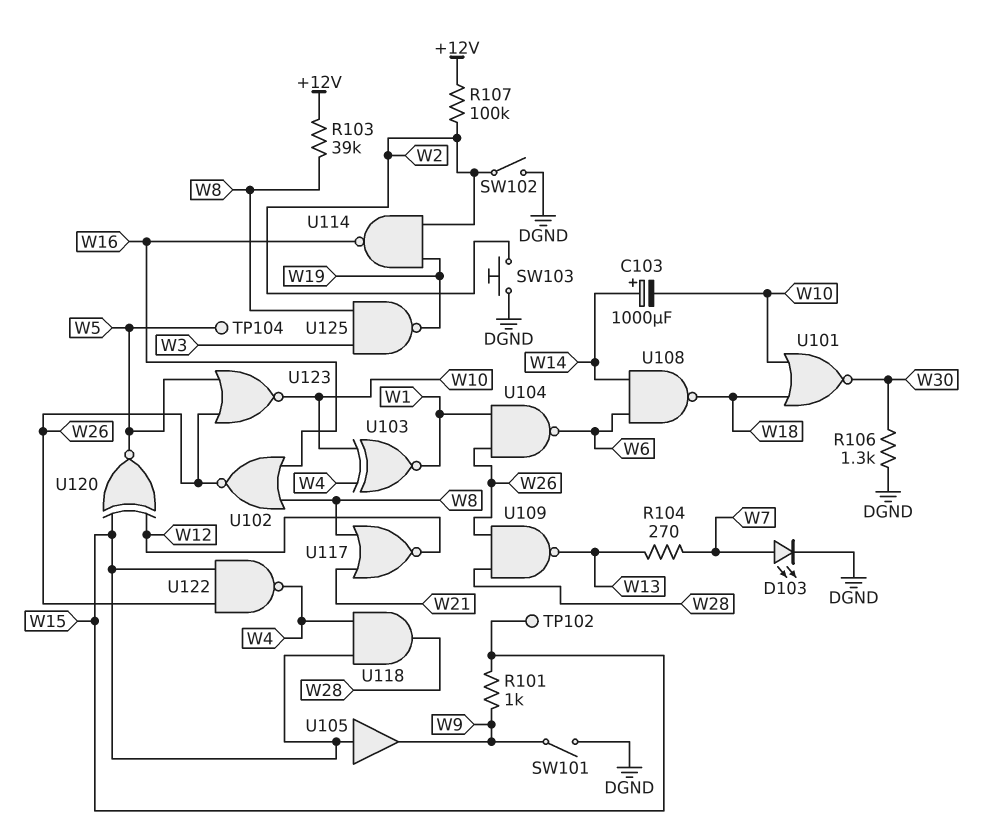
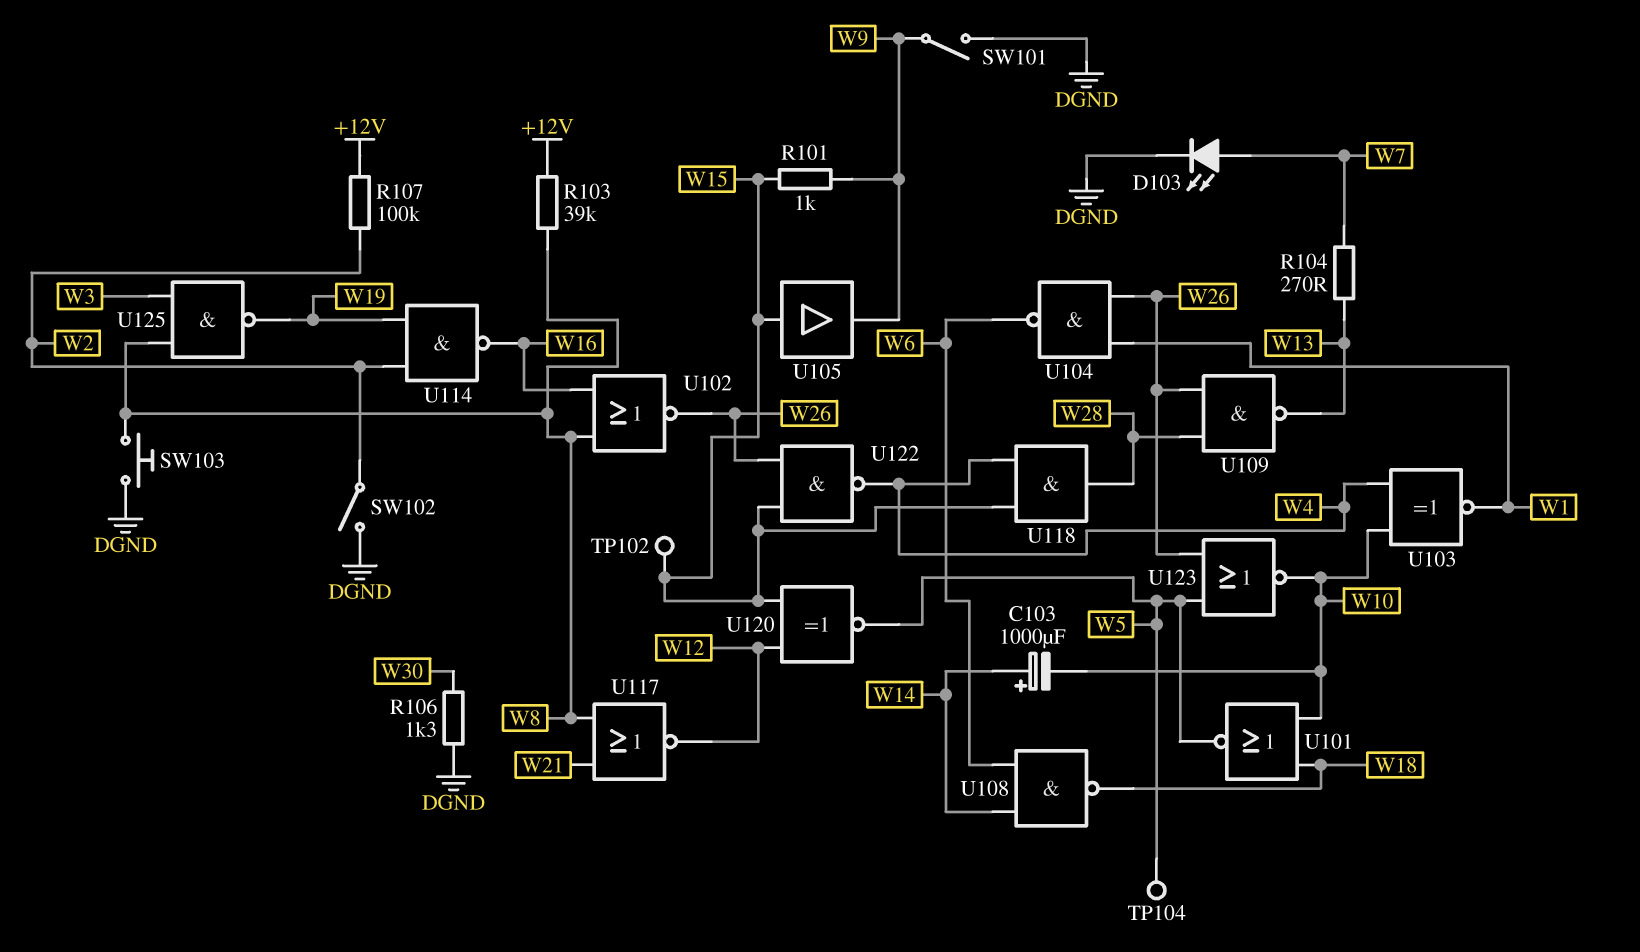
SW103: button (DGND, W2) -> button (DGND, W8)
U101: NOR (in W10, in W18, out W30) -> NOR (in W10, in W18, out W5)

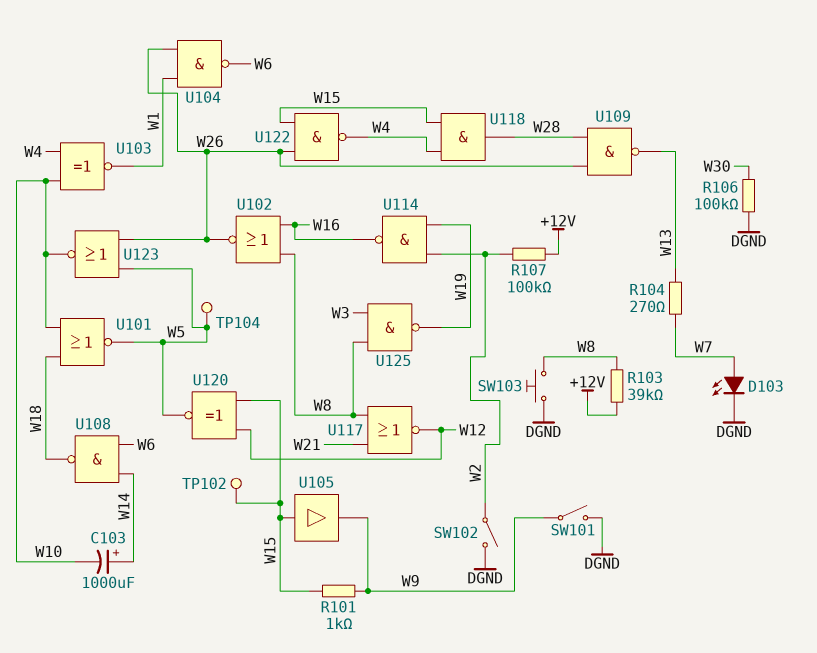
R106: 1.3k (DGND, W30) -> 100k (DGND, W30)

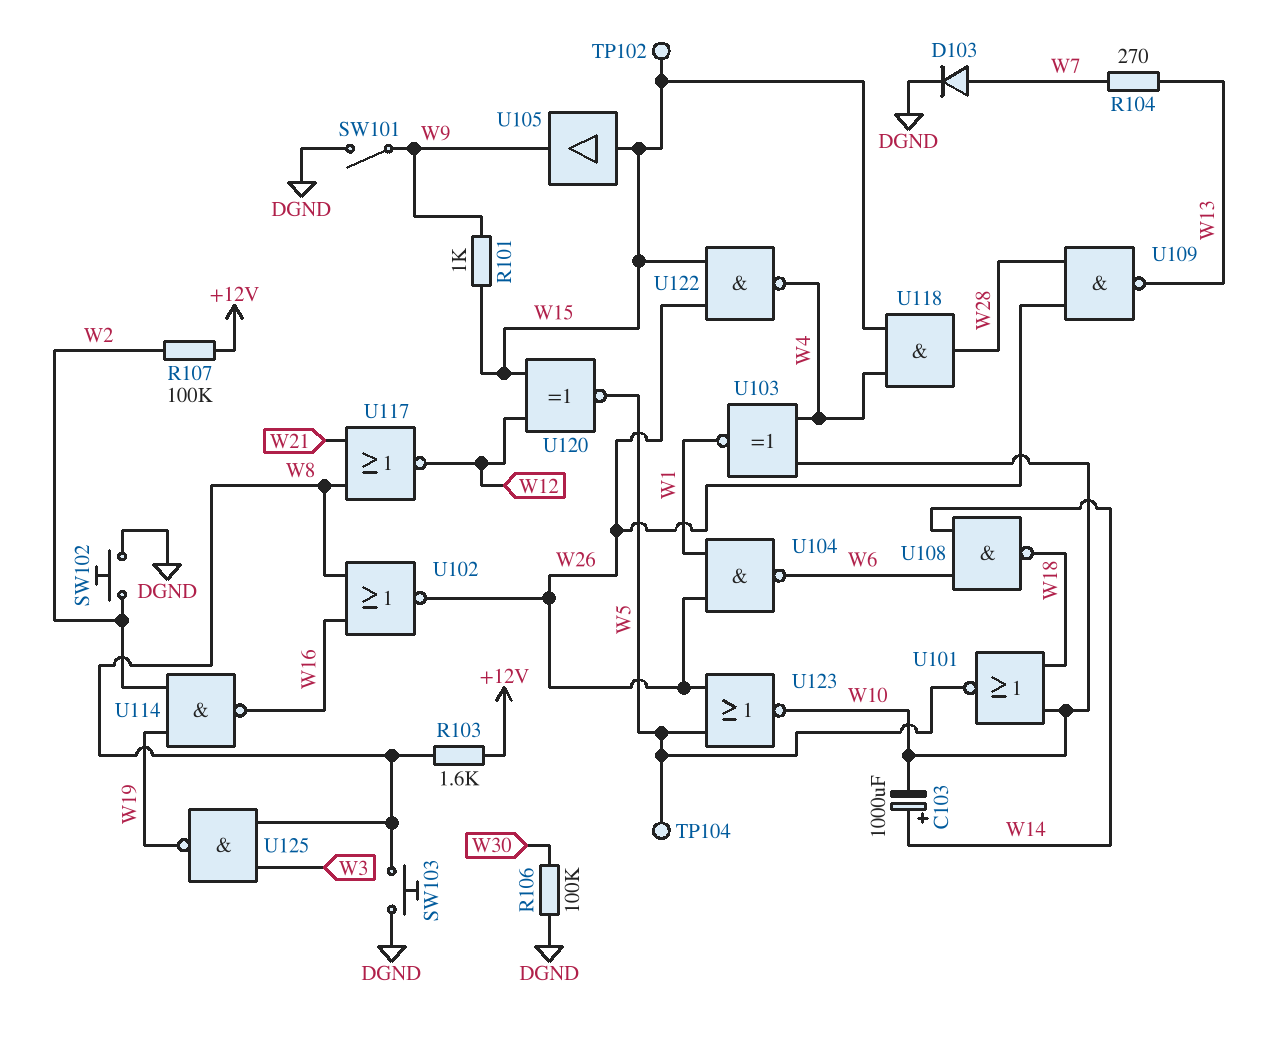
D103: LED (A W7, K DGND) -> diode (A W7, K DGND)
R103: 39k (+12V, W8) -> 1.6k (+12V, W8)
SW102: switch (DGND, W2) -> button (DGND, W2)

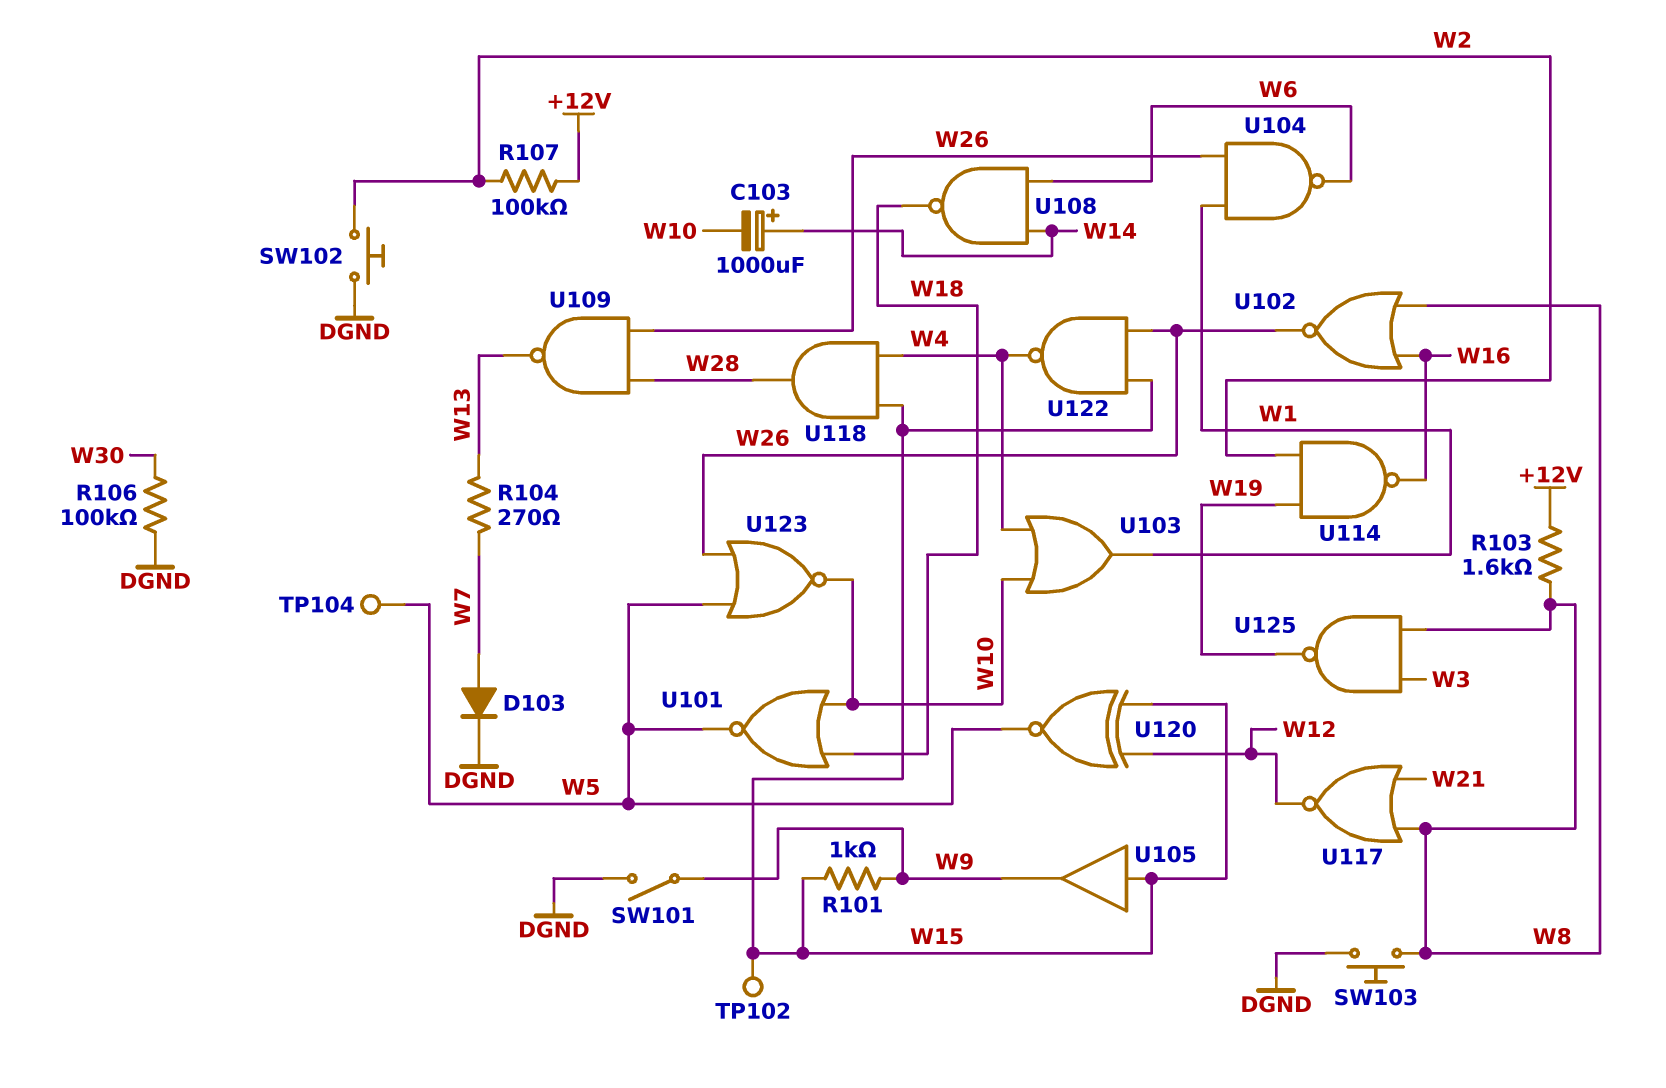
U103: XNOR (in W4, in W10, out W1) -> OR (in W4, in W10, out W1)

